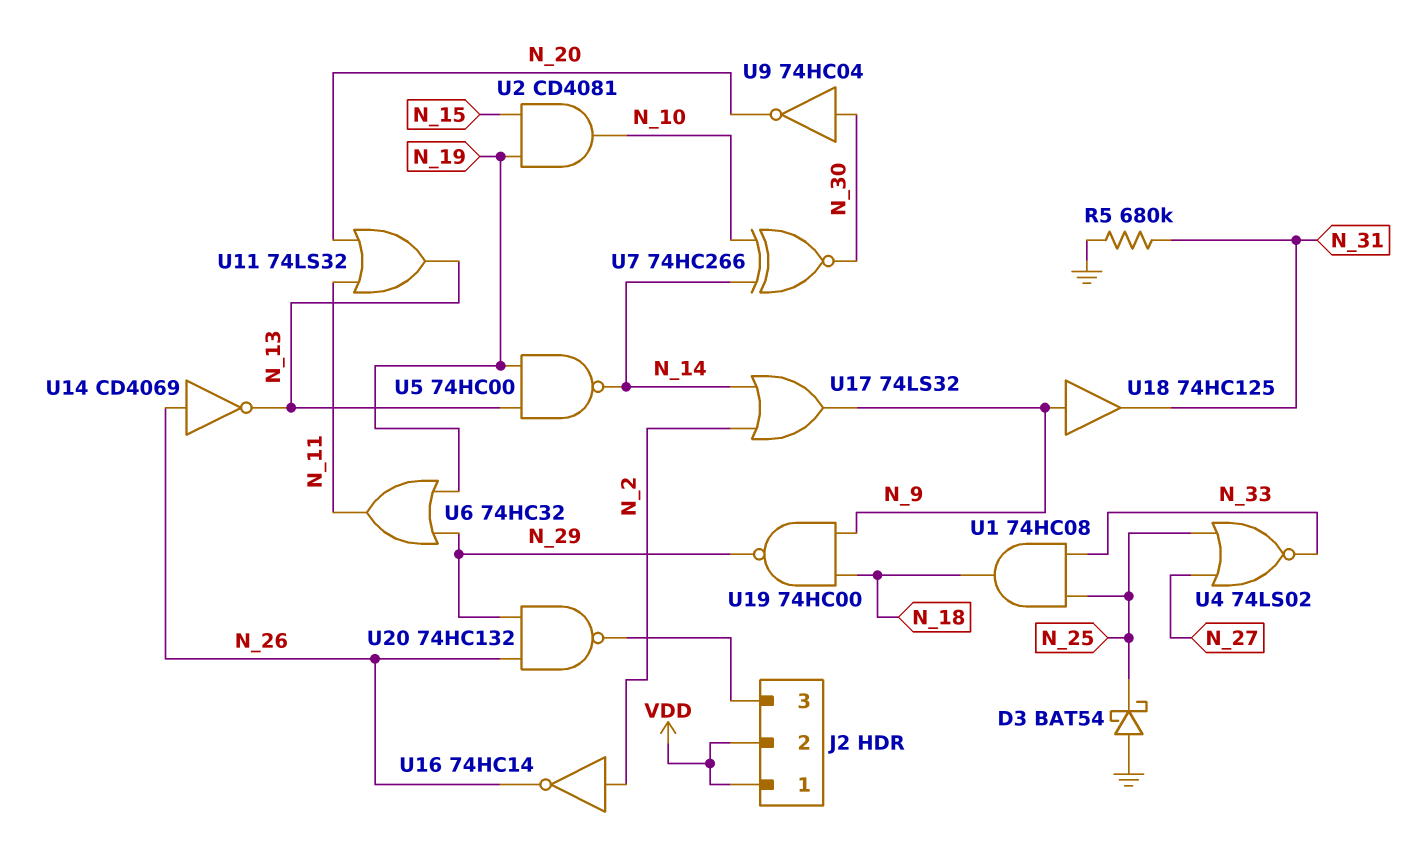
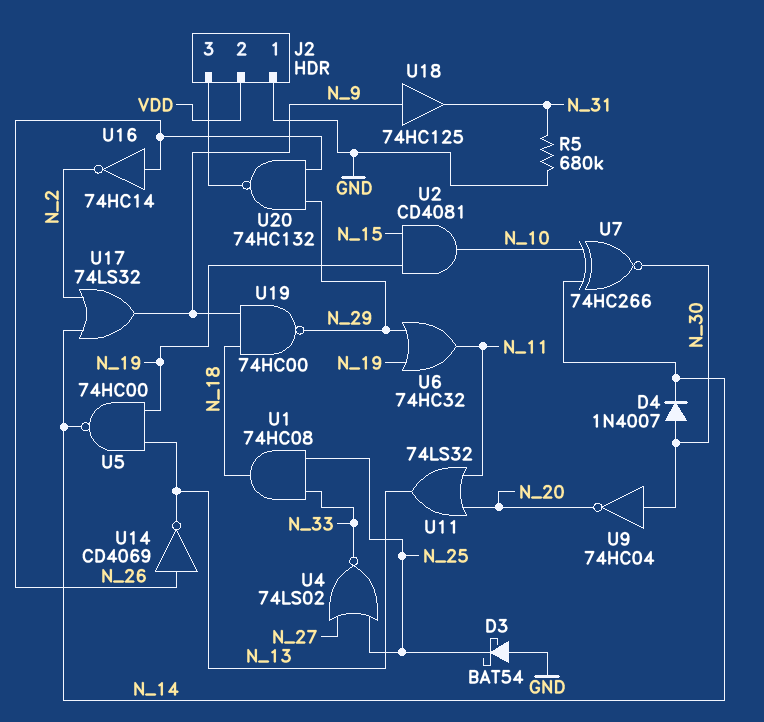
D4: none -> diode 1N4007 (A N_30, K N_14)
J2 pin 1: VDD -> GND
U16: NOT 74HC14 (in N_2, out N_26) -> NOT 74HC14 (in N_26, out N_2)

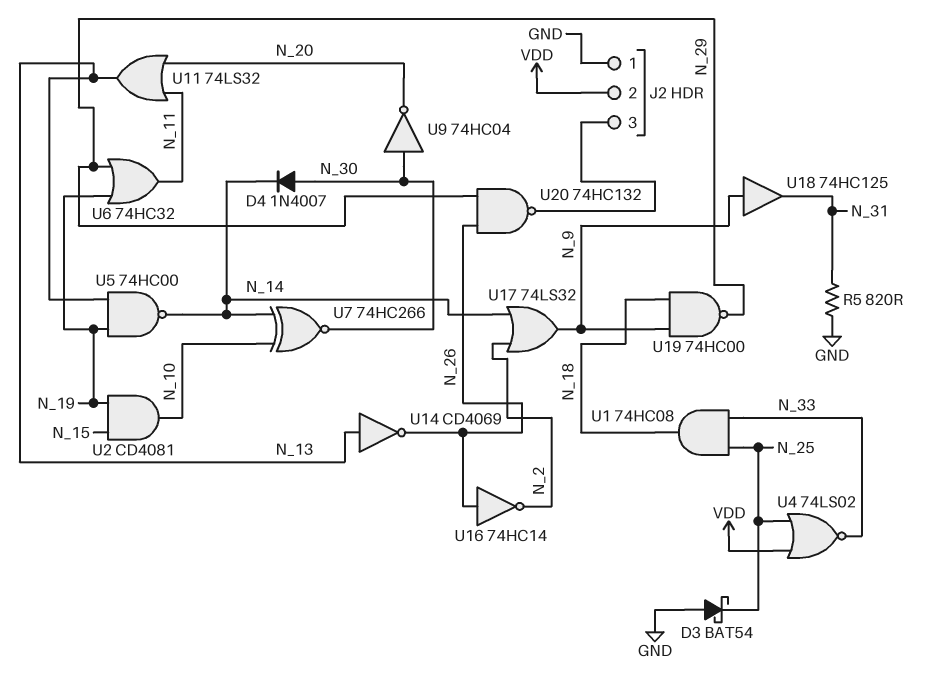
R5: 680k (GND, N_31) -> 820 (GND, N_31)
U4: NOR 74LS02 (in N_25, in N_27, out N_33) -> NOR 74LS02 (in N_25, in VDD, out N_33)
U14: NOT CD4069 (in N_26, out N_13) -> NOT CD4069 (in N_13, out N_26)

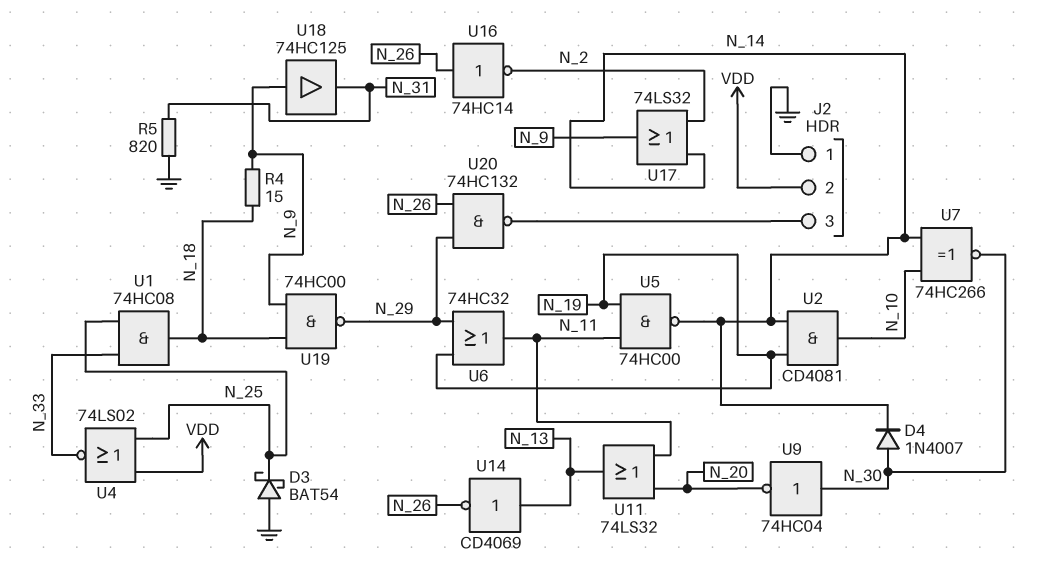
R4: none -> 15 (N_9, N_18)
U2: AND CD4081 (in N_15, in N_19, out N_10) -> AND CD4081 (in N_14, in N_19, out N_10)
U5: NAND 74HC00 (in N_13, in N_19, out N_14) -> NAND 74HC00 (in N_11, in N_19, out N_14)

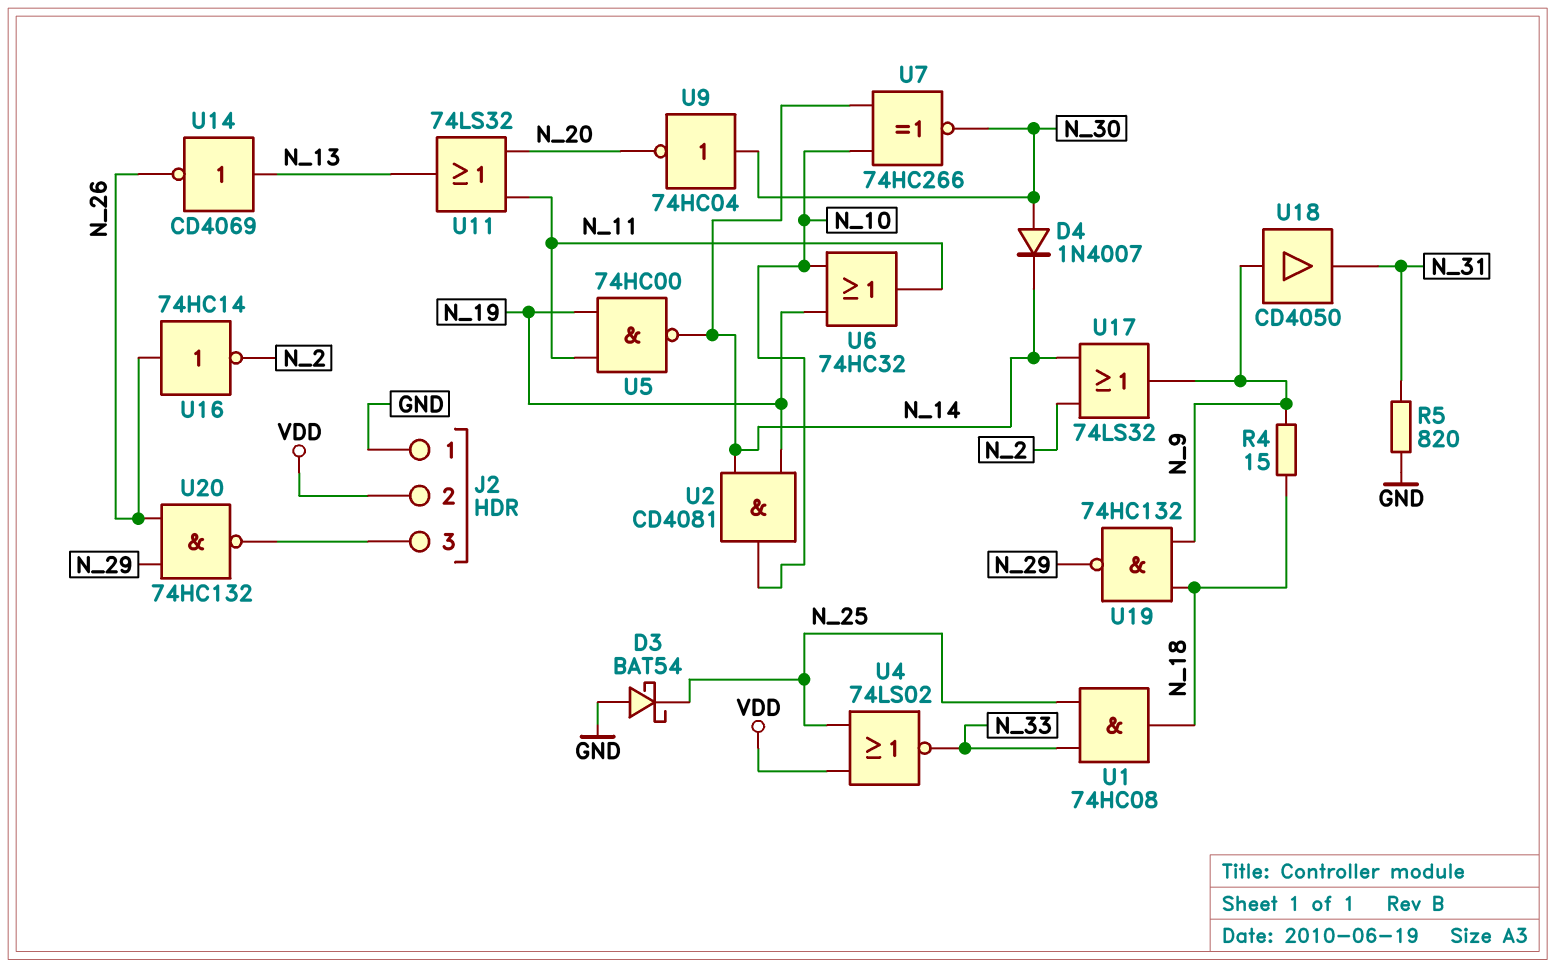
U6: OR 74HC32 (in N_19, in N_29, out N_11) -> OR 74HC32 (in N_10, in N_19, out N_11)
U18: buffer 74HC125 (in N_9, out N_31) -> buffer CD4050 (in N_9, out N_31)
U19: NAND 74HC00 (in N_9, in N_18, out N_29) -> NAND 74HC132 (in N_9, in N_18, out N_29)

